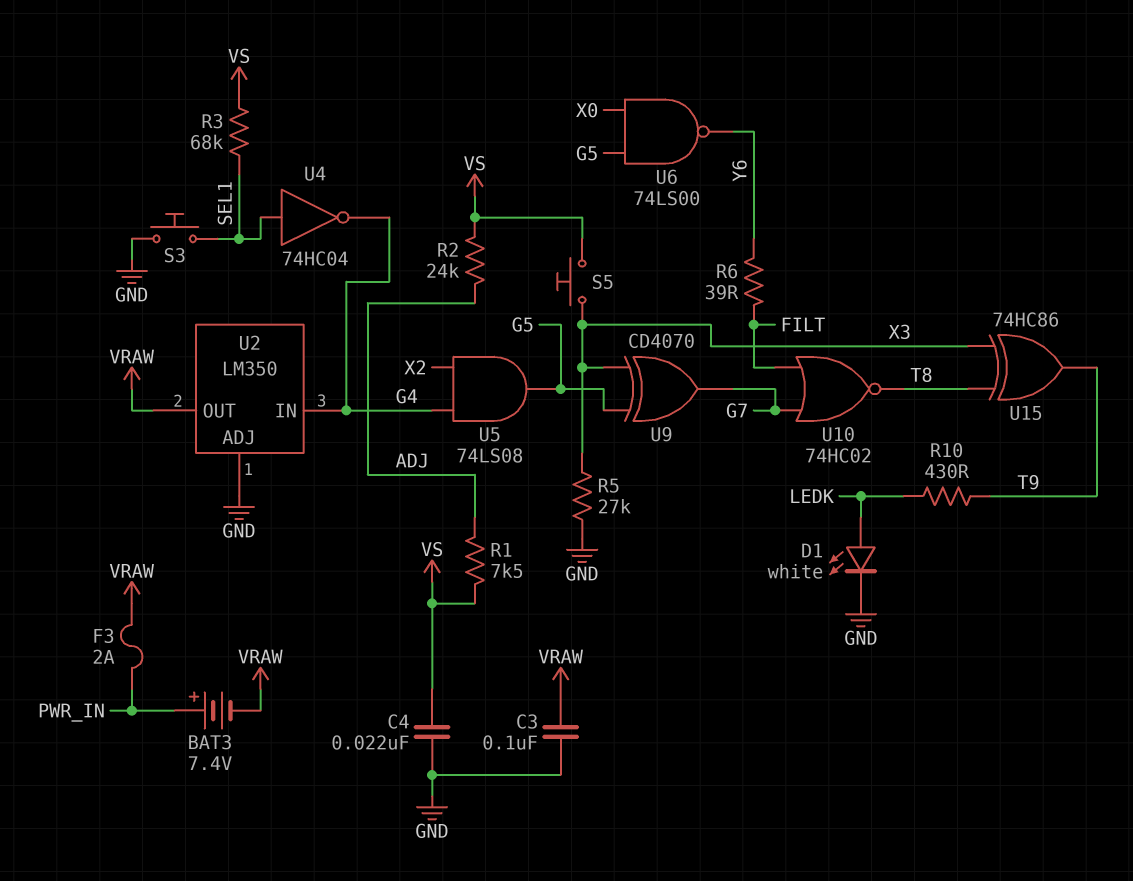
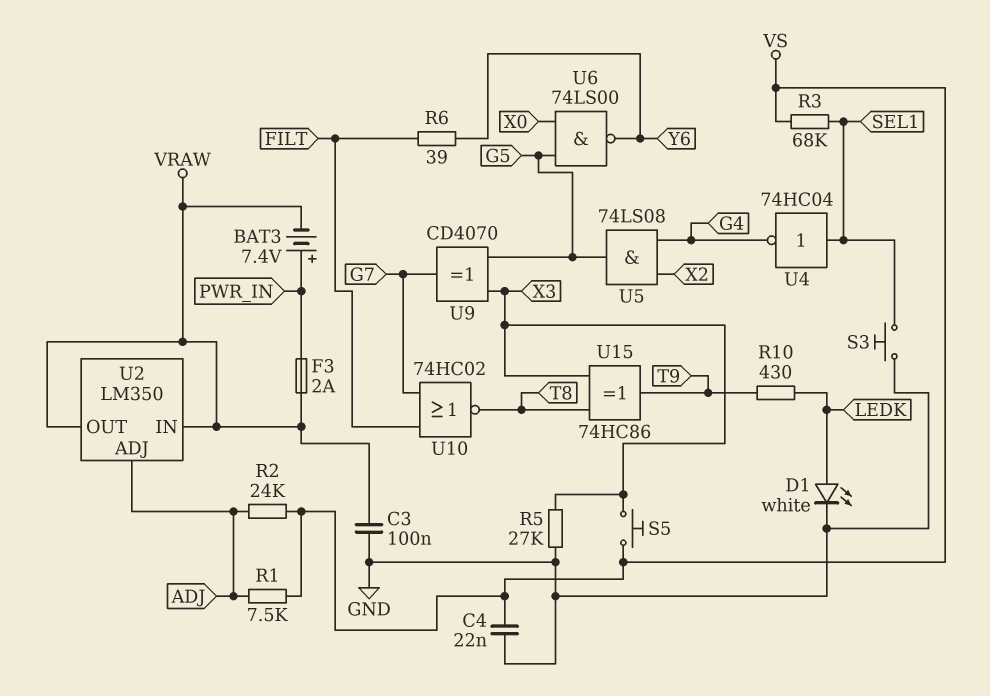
U2 pin ADJ: GND -> ADJ
U2 pin IN: G4 -> VRAW

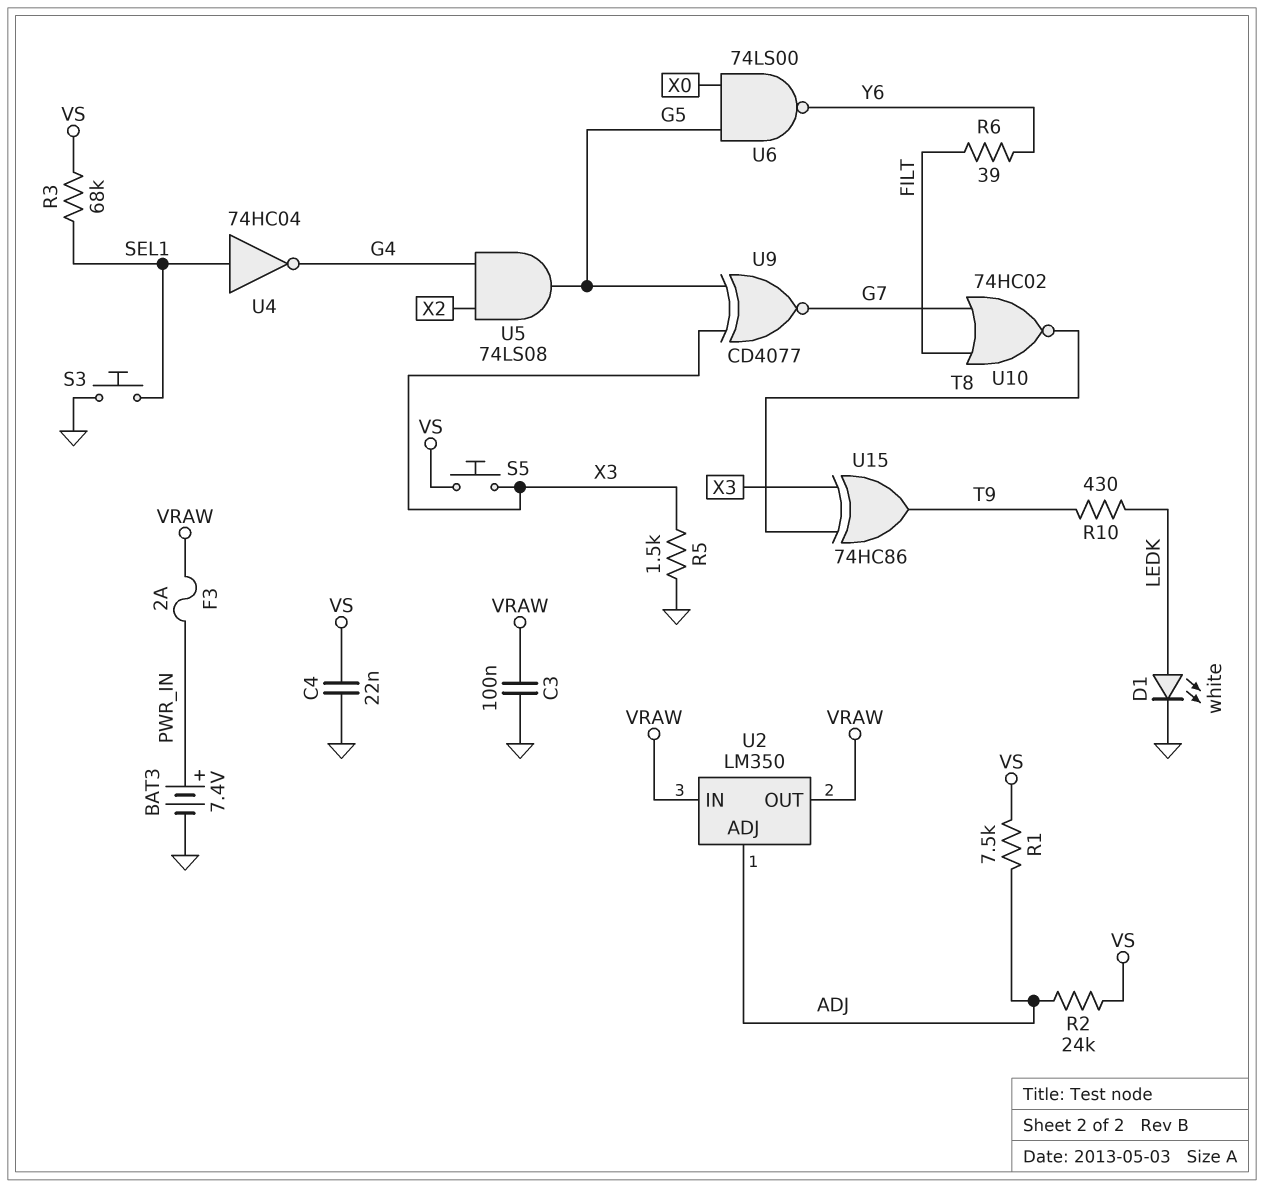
BAT3: 7.4V (plus PWR_IN, minus VRAW) -> 7.4V (plus PWR_IN, minus GND)
R5: 27k (GND, X3) -> 1.5k (GND, X3)
U9: XOR CD4070 (in G5, in X3, out G7) -> XNOR CD4077 (in G5, in X3, out G7)

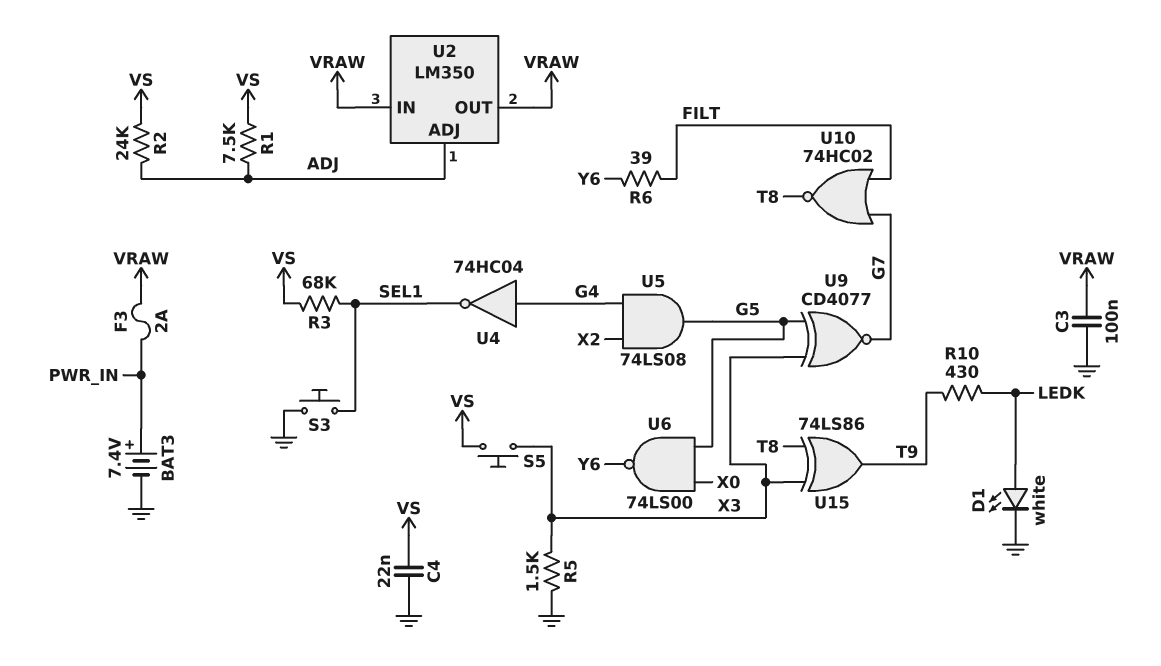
U4: NOT 74HC04 (in SEL1, out G4) -> NOT 74HC04 (in G4, out SEL1)
U15: XOR 74HC86 (in T8, in X3, out T9) -> XOR 74LS86 (in T8, in X3, out T9)

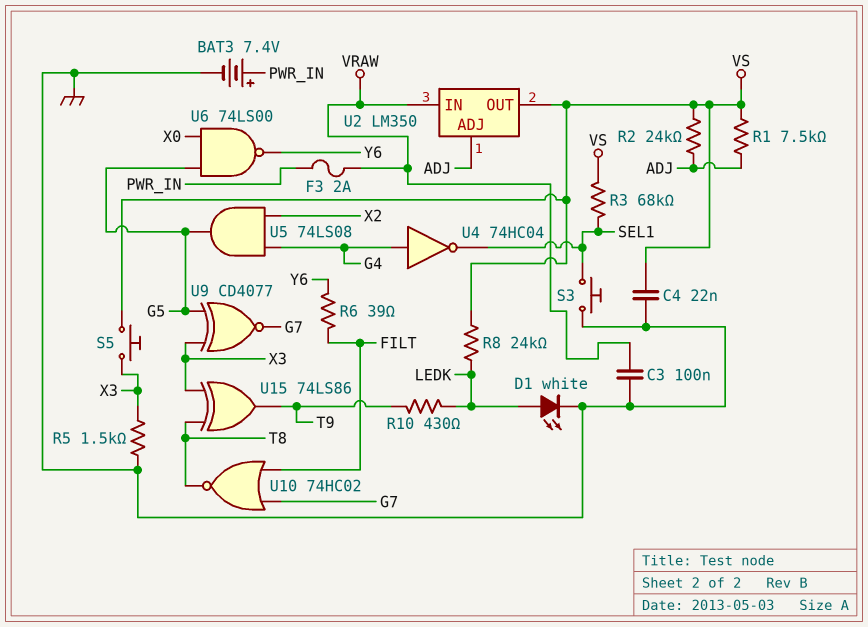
R8: none -> 24k (LEDK, VS)
U2 pin OUT: VRAW -> VS

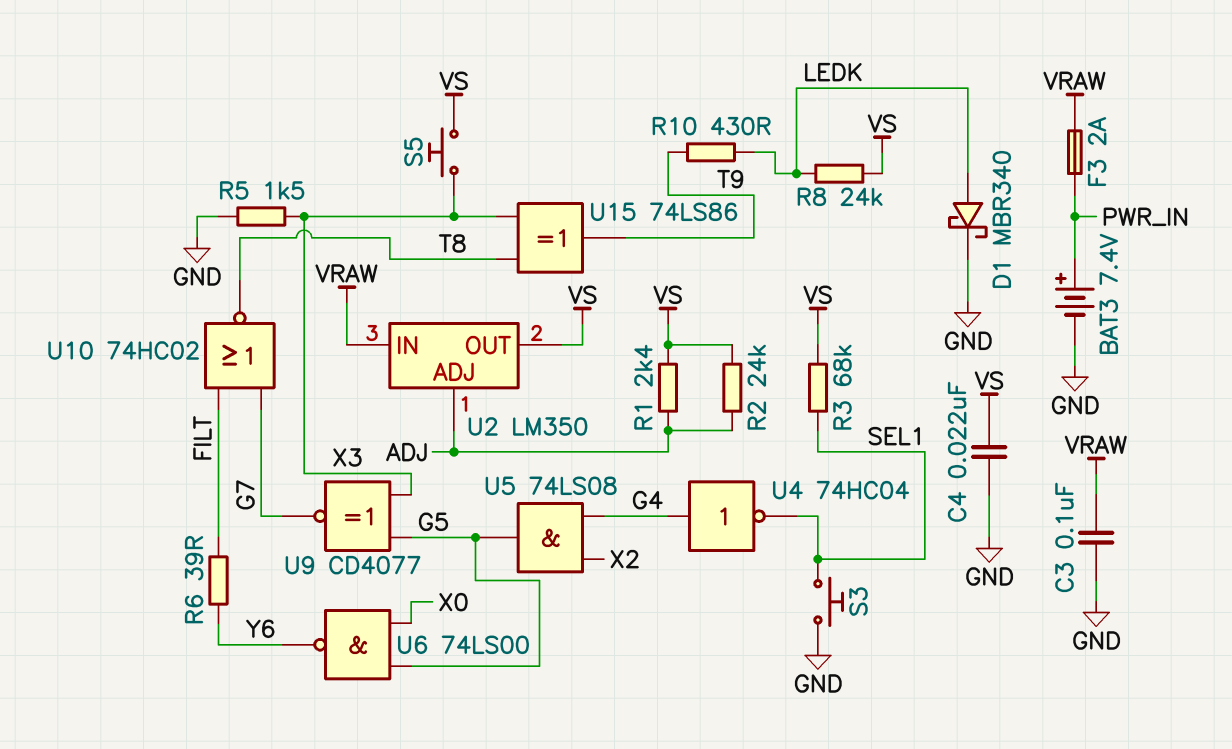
D1: LED white (A LEDK, K GND) -> schottky MBR340 (A LEDK, K GND)
R1: 7.5k (ADJ, VS) -> 2.4k (ADJ, VS)

